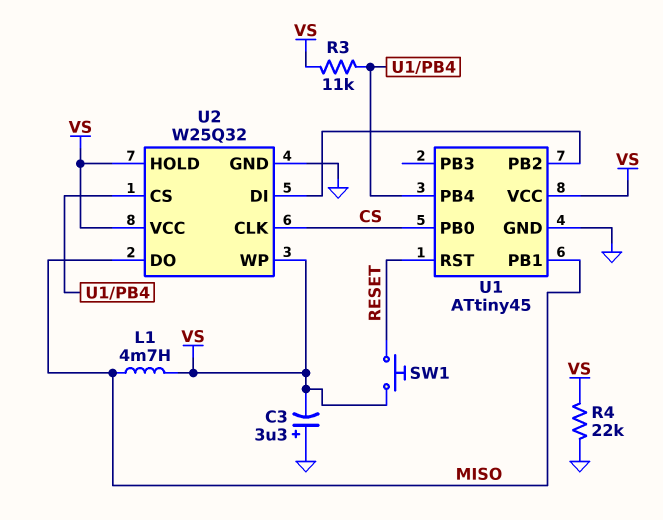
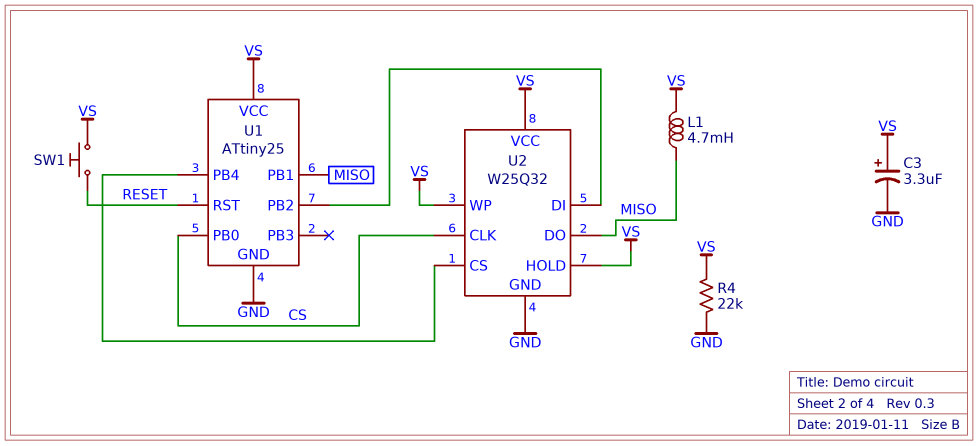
C3: 3.3uF (plus GND, minus VS) -> 3.3uF (plus VS, minus GND)
R3: 11k (U1/PB4, VS) -> none
U1: ATtiny45 -> ATtiny25

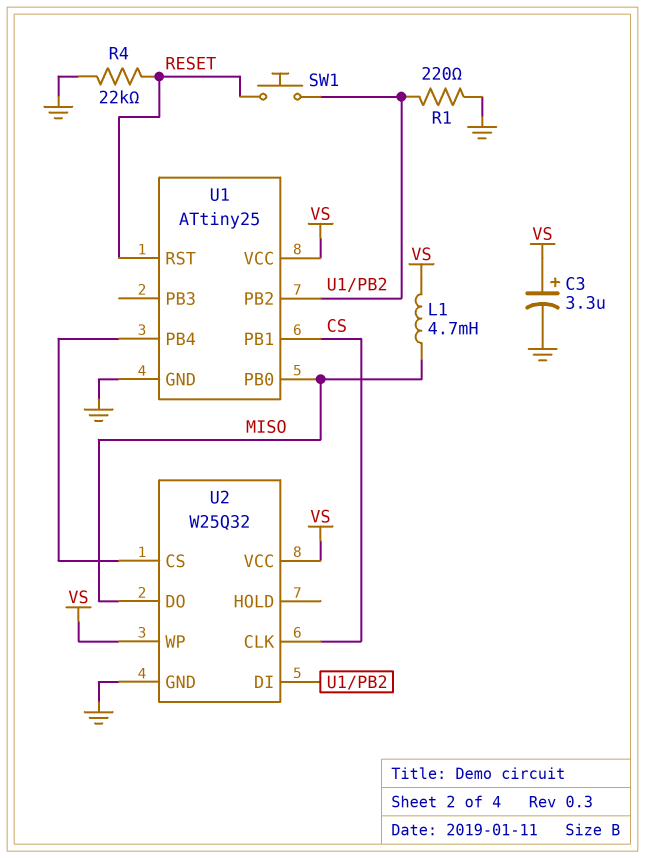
R1: none -> 220 (GND, U1/PB2)
R4: 22k (GND, VS) -> 22k (GND, RESET)
SW1: button (RESET, VS) -> button (RESET, U1/PB2)
U1 pin PB0: CS -> MISO
U1 pin PB1: MISO -> CS
U2 pin HOLD: VS -> none

